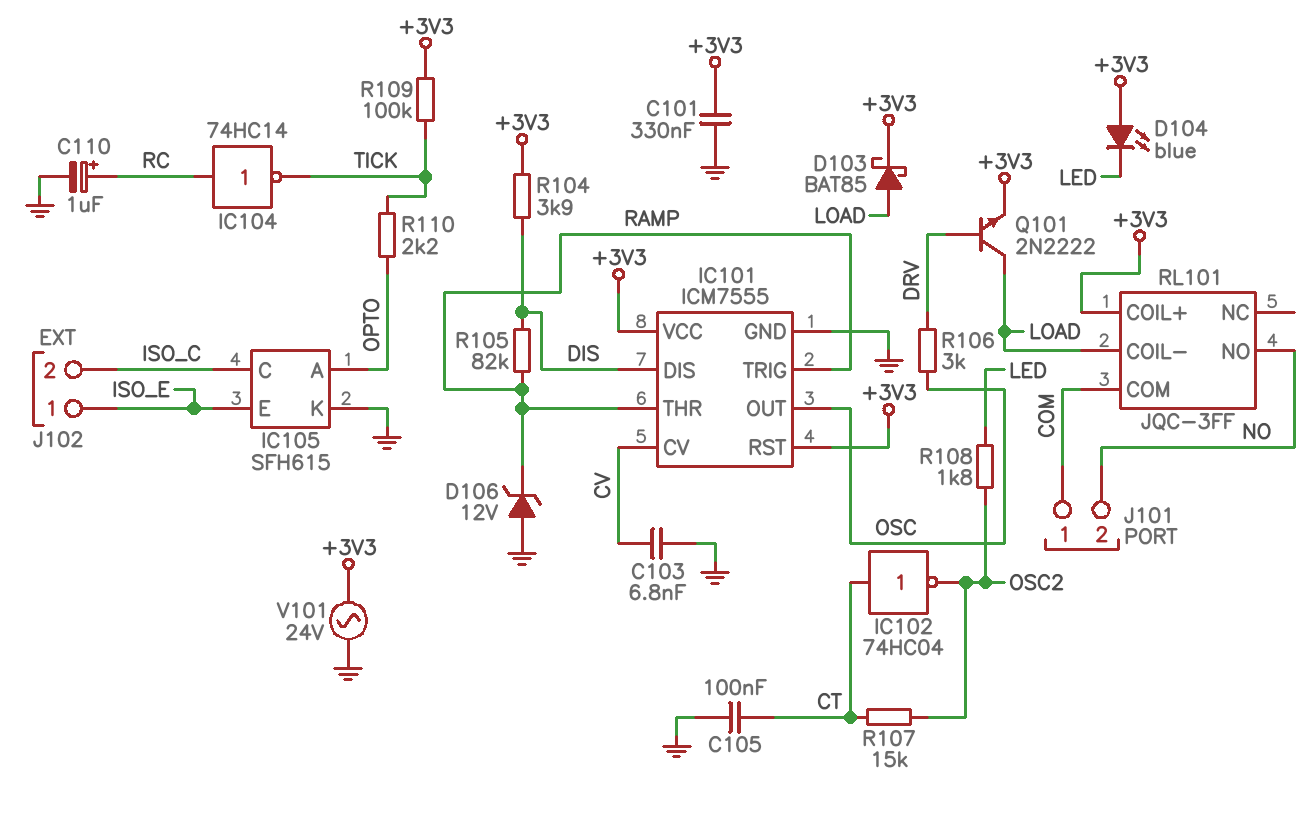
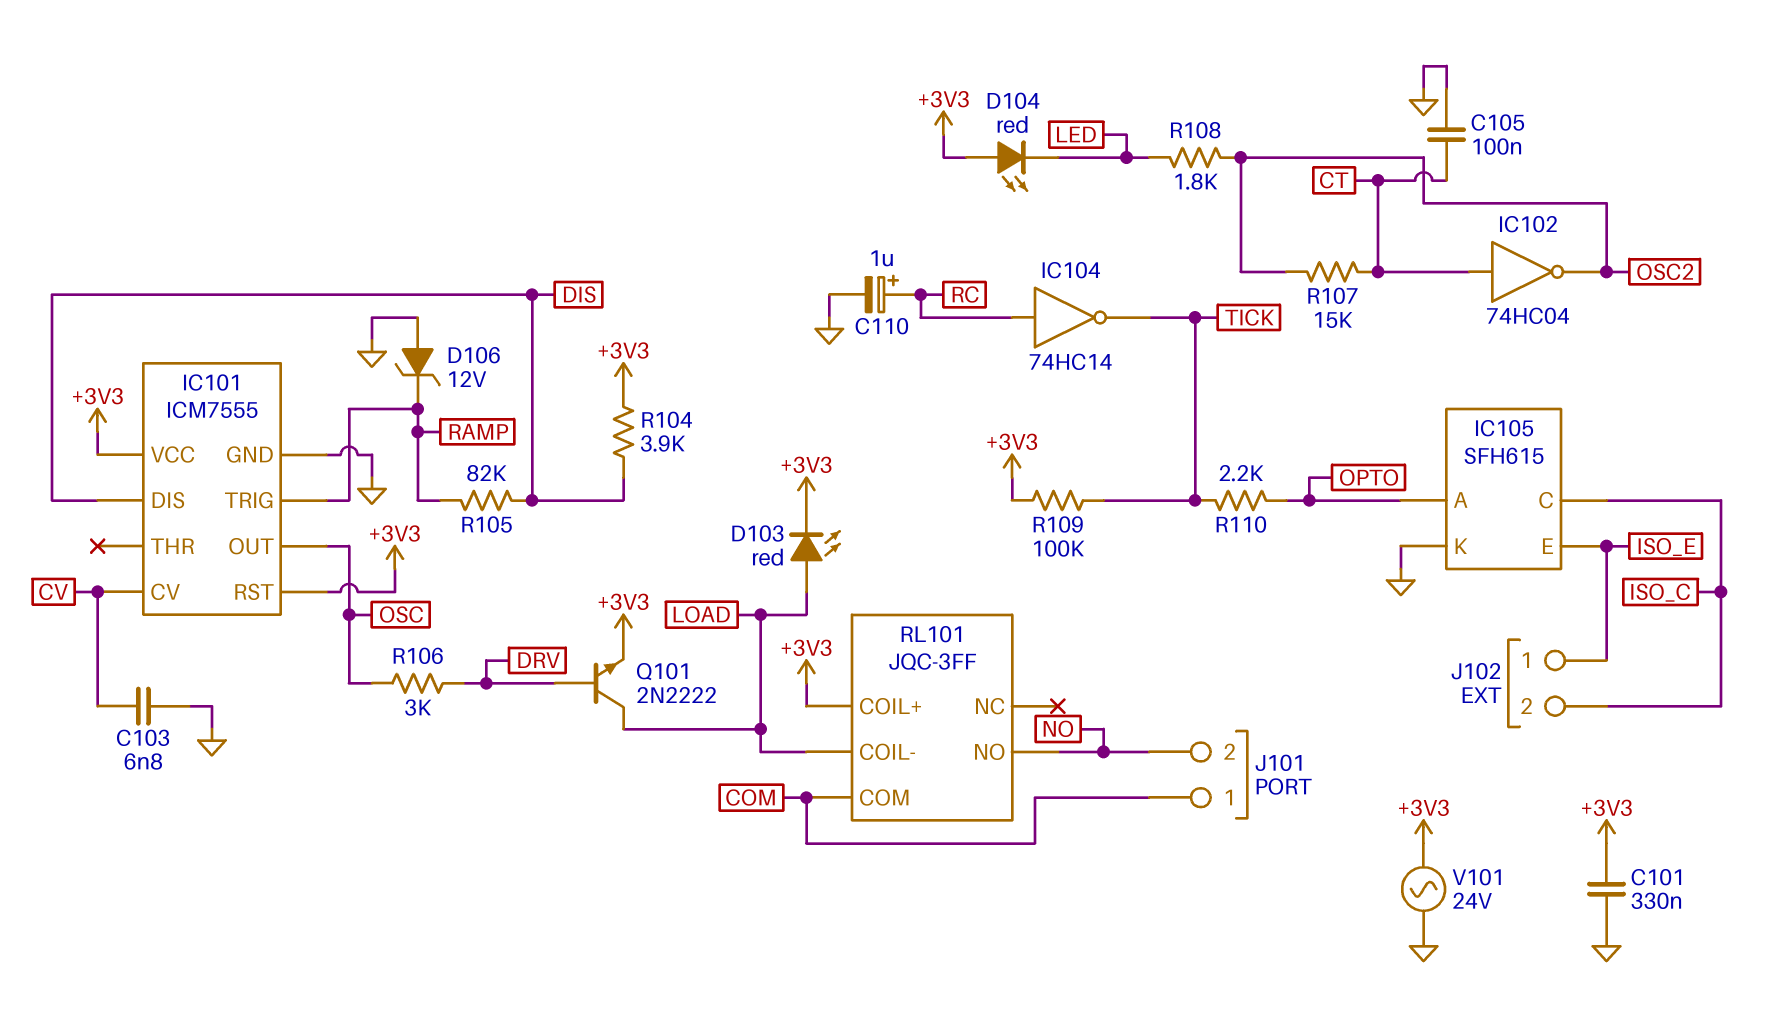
D103: schottky BAT85 (A LOAD, K +3V3) -> LED red (A LOAD, K +3V3)
D104: LED blue (A +3V3, K LED) -> LED red (A +3V3, K LED)
IC101 pin THR: RAMP -> none

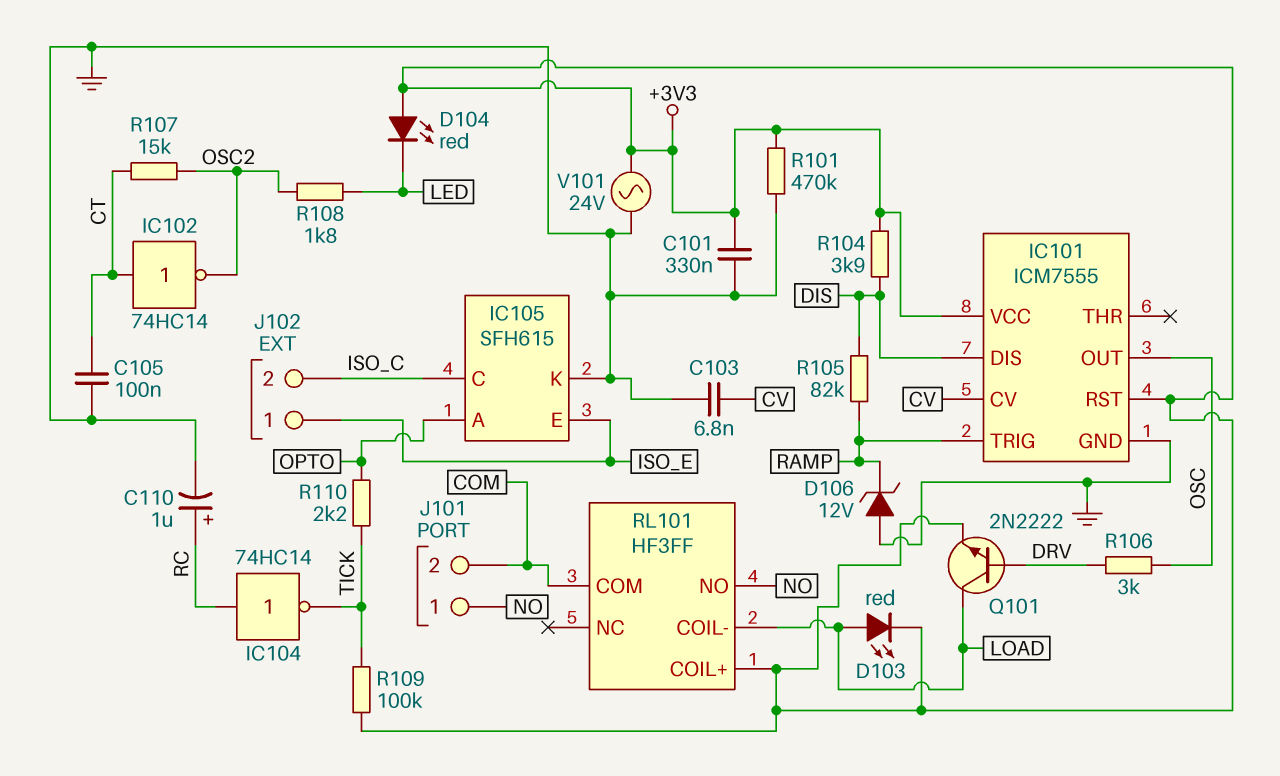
IC102: NOT 74HC04 (in CT, out OSC2) -> NOT 74HC14 (in CT, out OSC2)
J101 pin 1: COM -> NO
J101 pin 2: NO -> COM
R101: none -> 470k (+3V3, GND)
RL101: JQC-3FF -> HF3FF

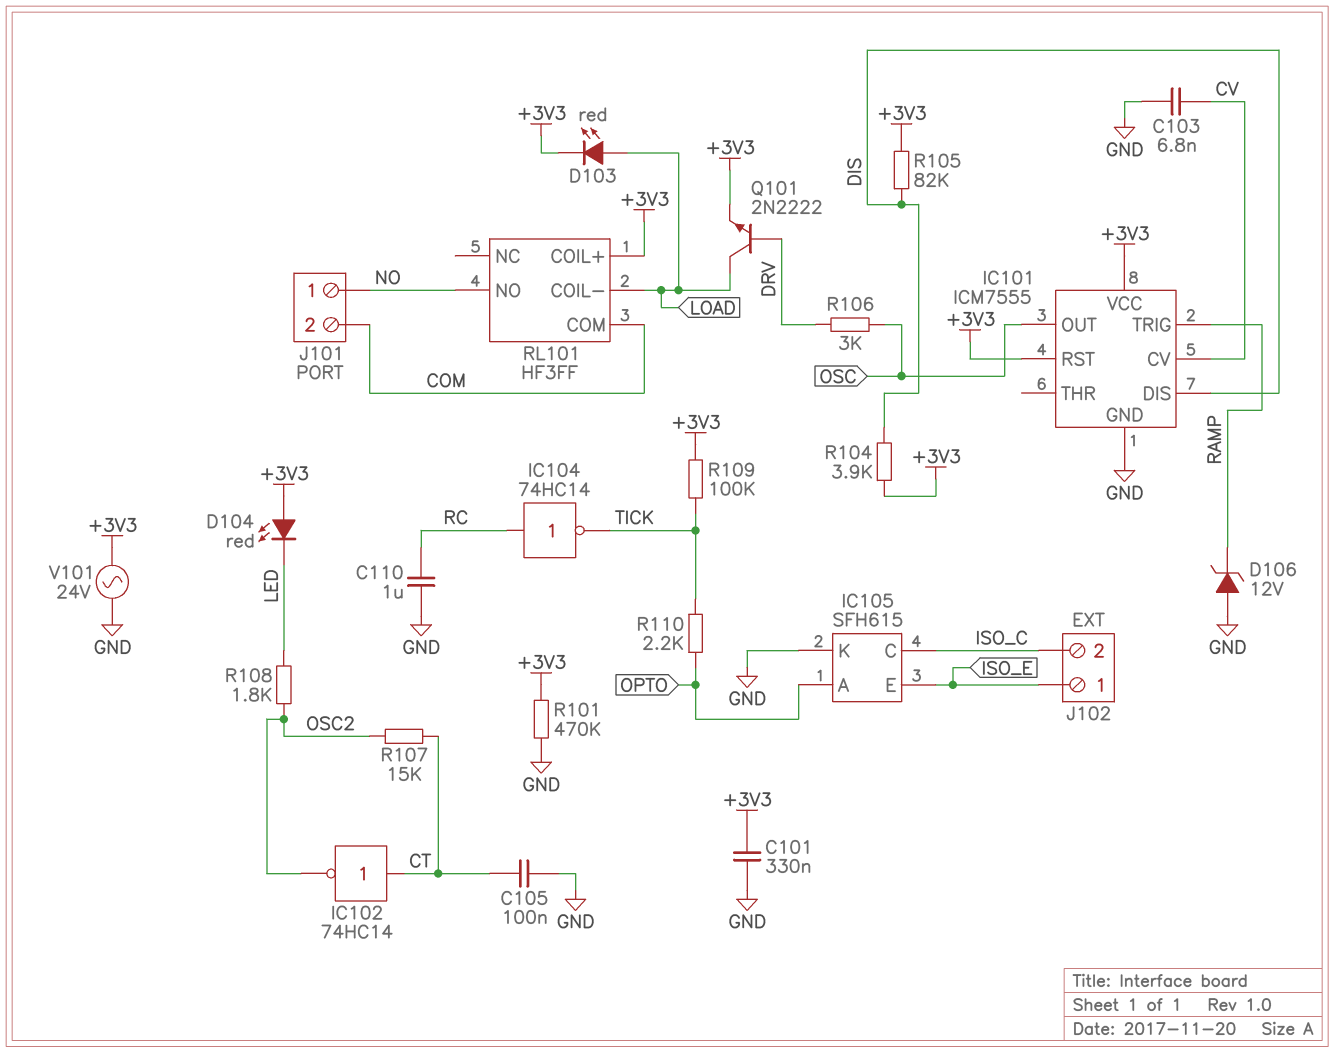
C110: 1uF (plus RC, minus GND) -> 1uF (GND, RC)
R105: 82k (DIS, RAMP) -> 82k (+3V3, DIS)

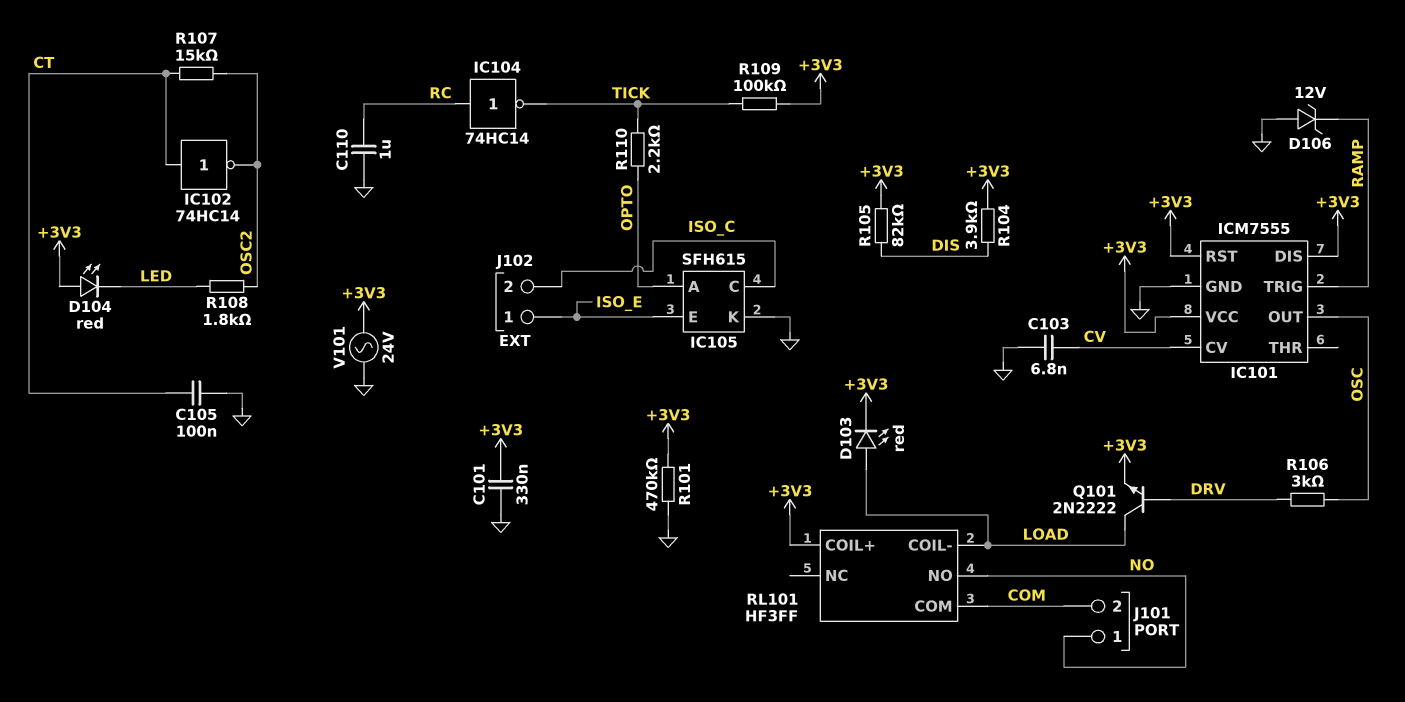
IC101 pin DIS: DIS -> +3V3

